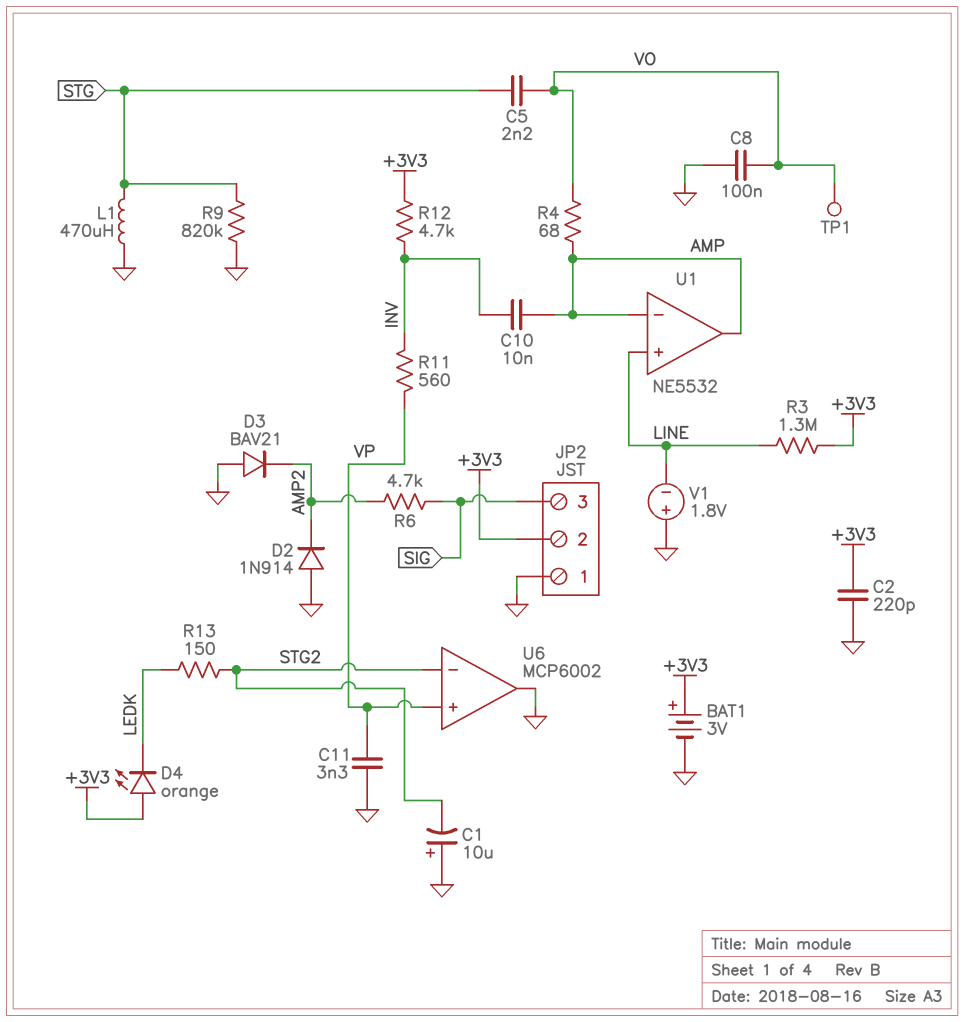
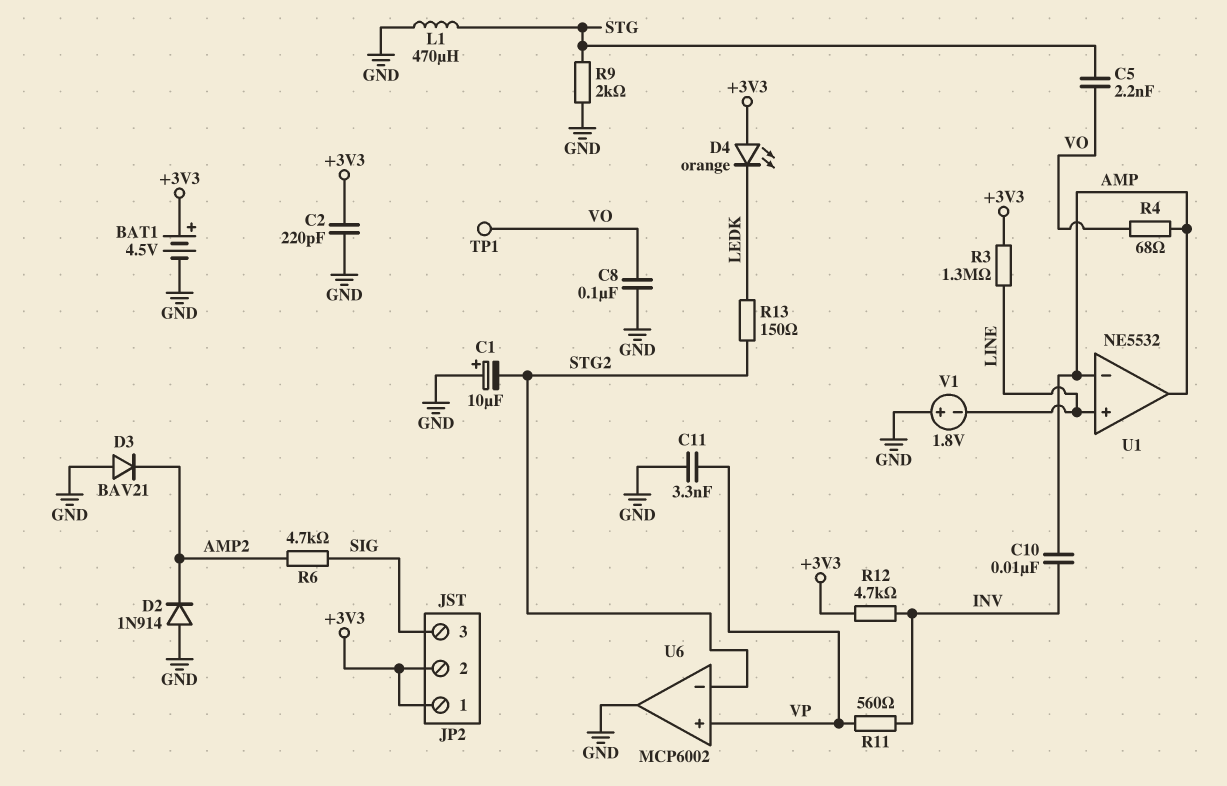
BAT1: 3V (plus +3V3, minus GND) -> 4.5V (plus +3V3, minus GND)
JP2 pin 1: GND -> +3V3
R9: 820k (GND, STG) -> 2k (GND, STG)

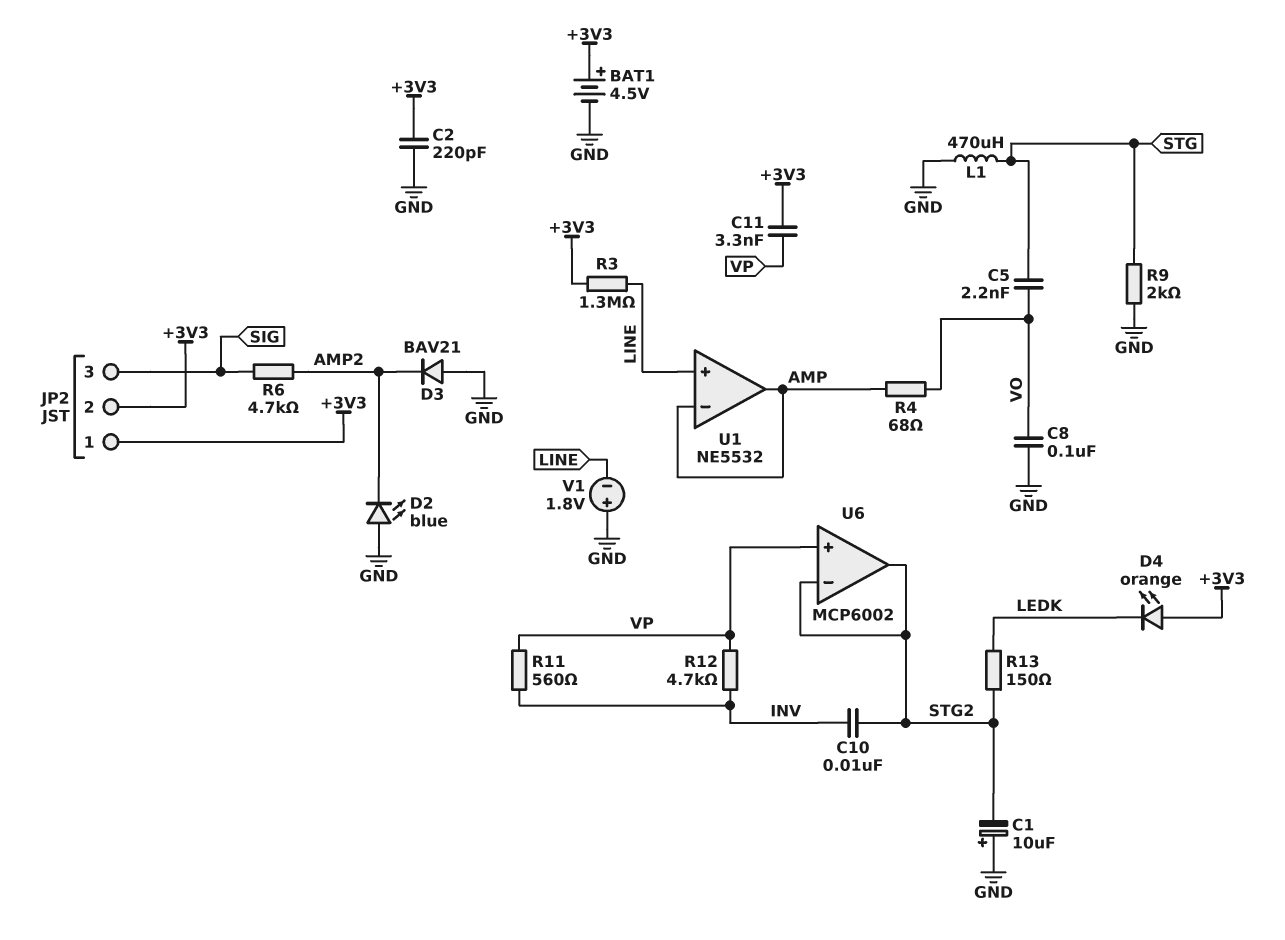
C10: 10nF (AMP, INV) -> 10nF (INV, STG2)
C11: 3.3nF (GND, VP) -> 3.3nF (+3V3, VP)
D2: diode 1N914 (A GND, K AMP2) -> LED blue (A GND, K AMP2)
R12: 4.7k (+3V3, INV) -> 4.7k (INV, VP)
TP1: test point (VO) -> none
U6 pin out: GND -> STG2

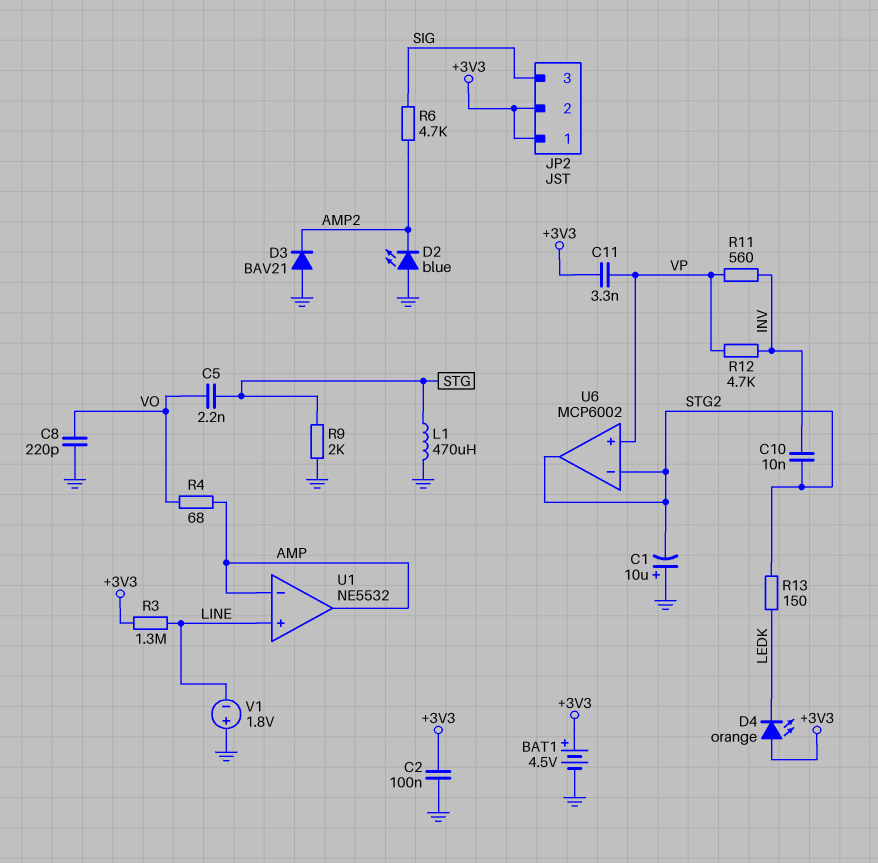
C2: 220pF (+3V3, GND) -> 100nF (+3V3, GND)
C8: 100nF (GND, VO) -> 220pF (GND, VO)

